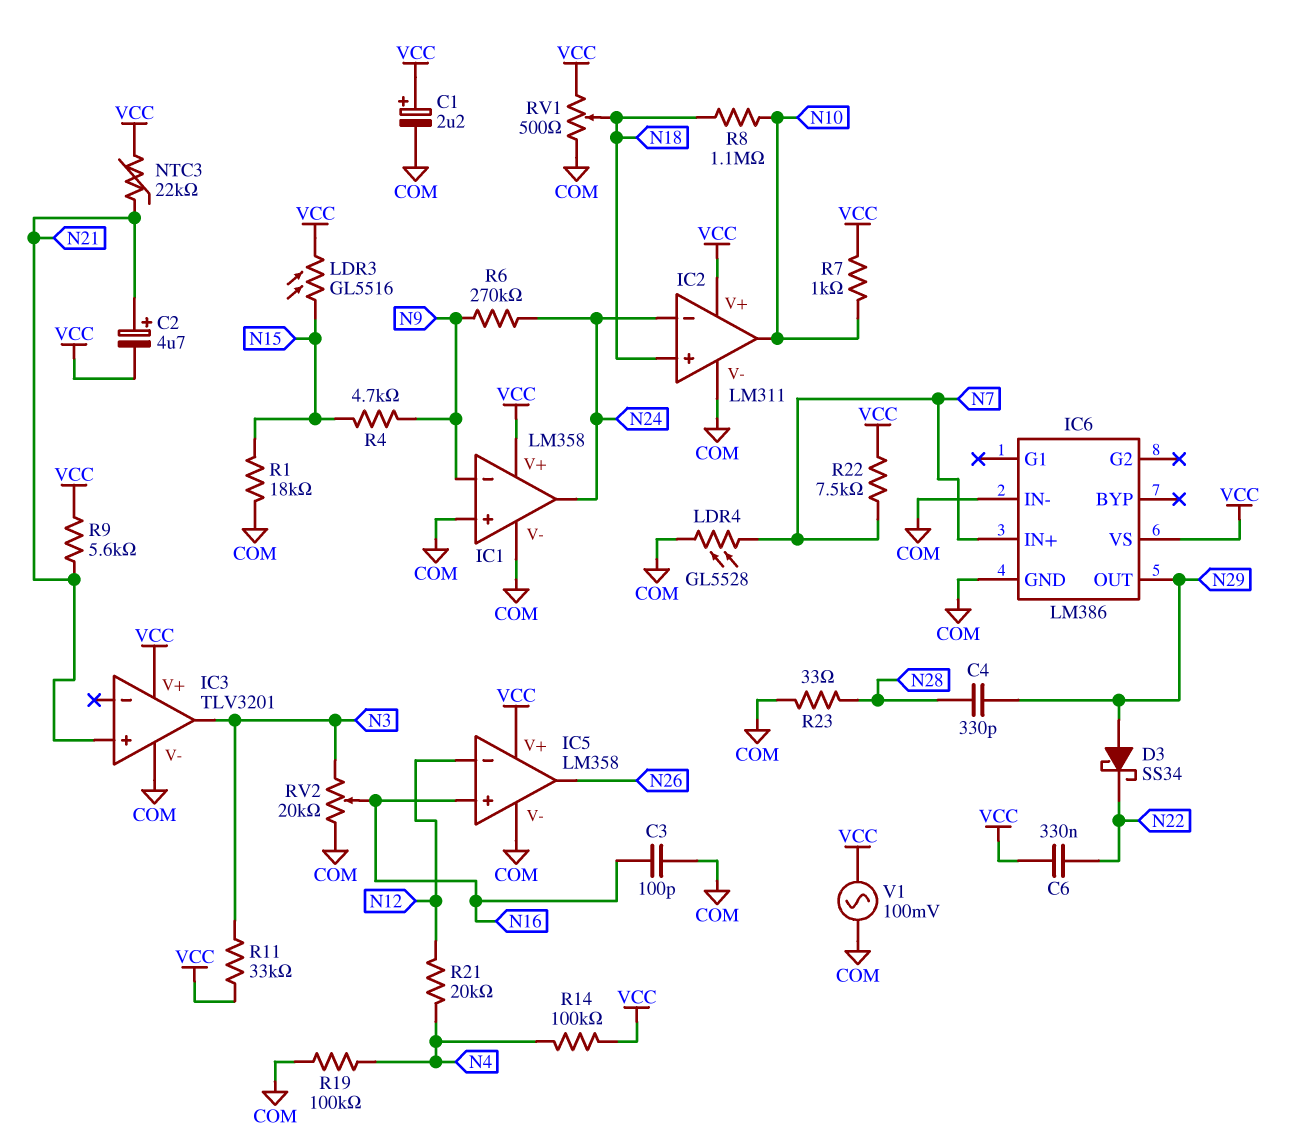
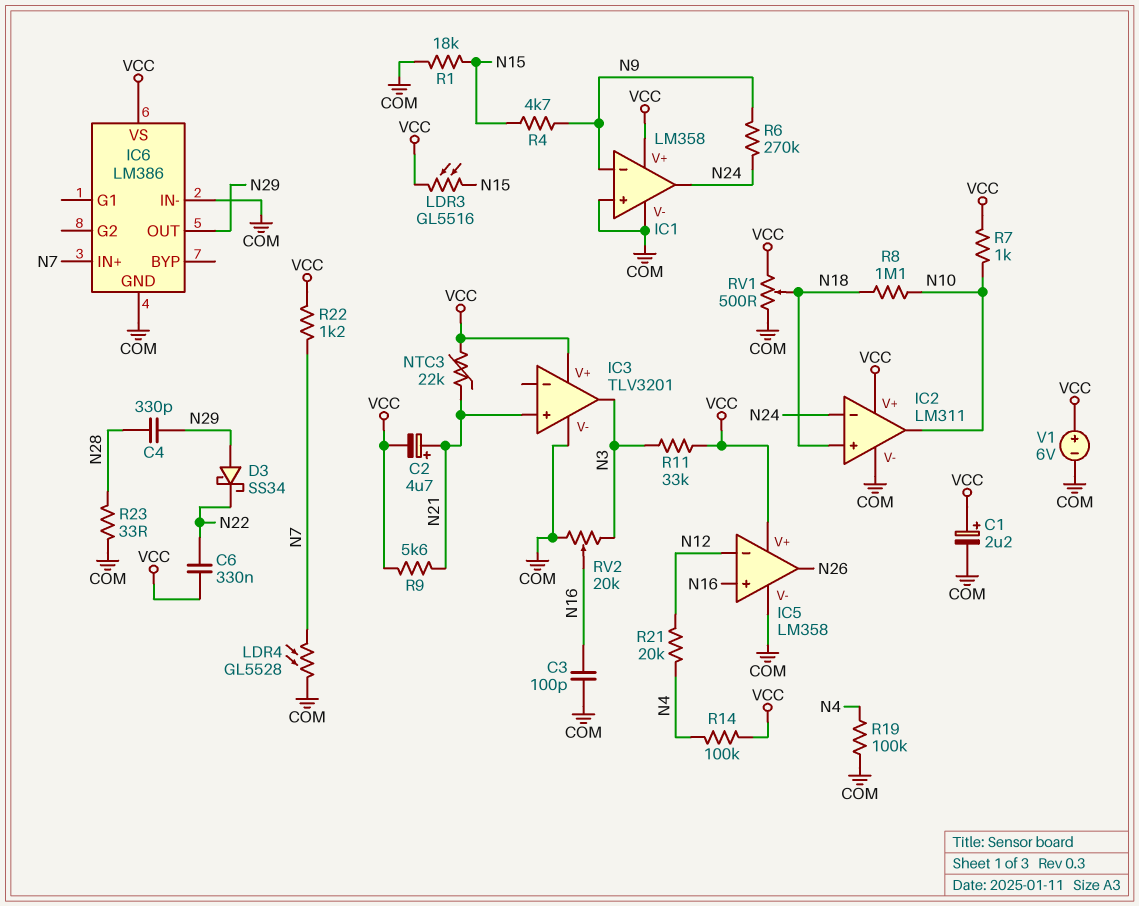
R22: 7.5k (N7, VCC) -> 1.2k (N7, VCC)
V1: AC 100mV (COM, VCC) -> 6V (plus VCC, minus COM)

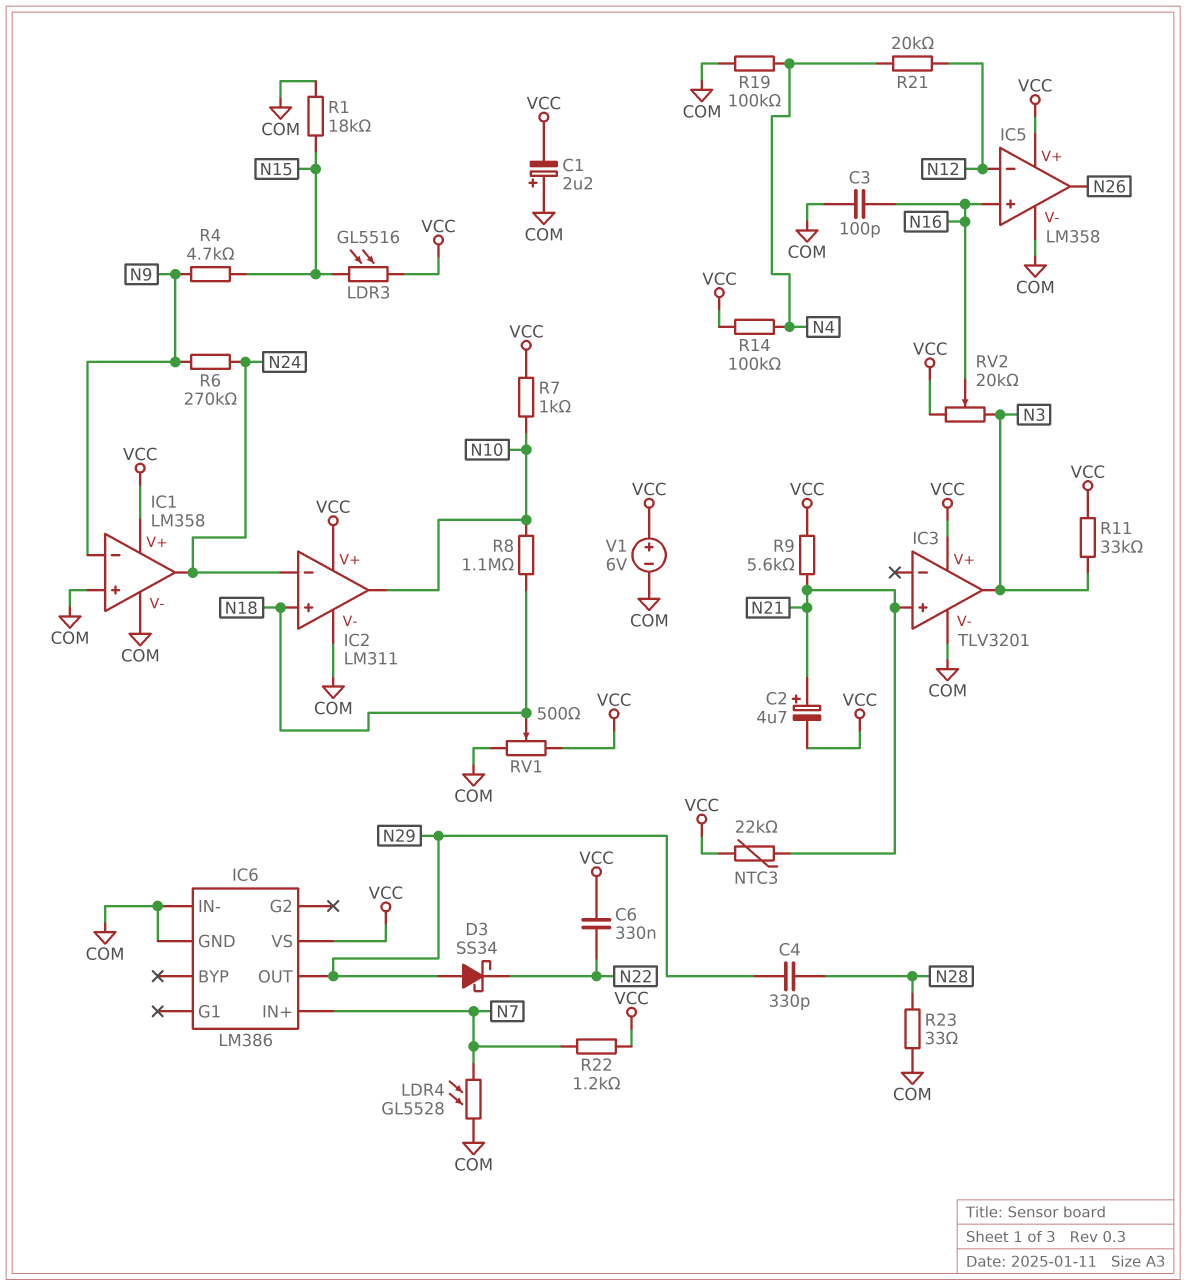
C1: 2.2uF (plus VCC, minus COM) -> 2.2uF (plus COM, minus VCC)
RV2: 20k (COM, N3, wiper N16) -> 20k (N3, VCC, wiper N16)

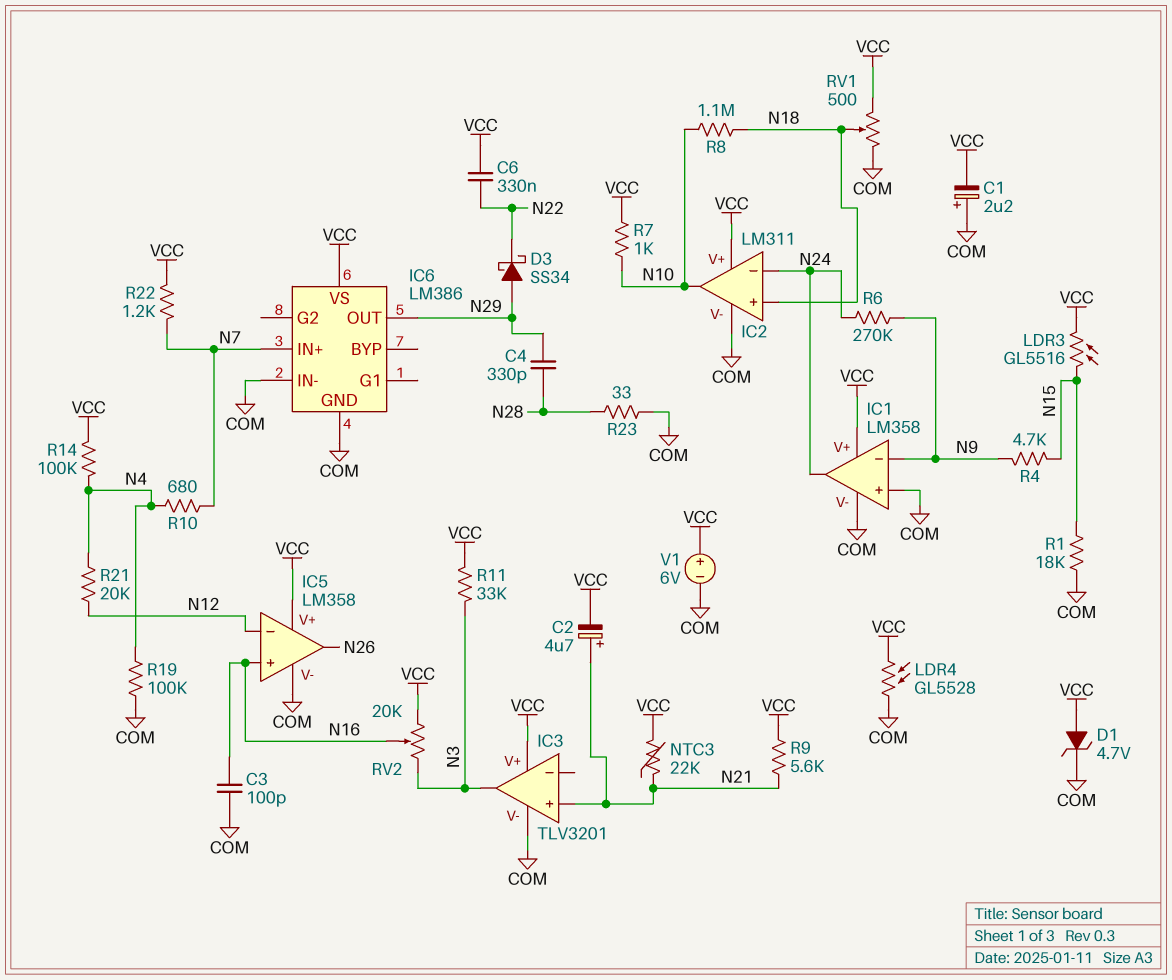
D1: none -> zener 4.7V (A VCC, K COM)
LDR4: GL5528 (COM, N7) -> GL5528 (COM, VCC)
R10: none -> 680 (N4, N7)

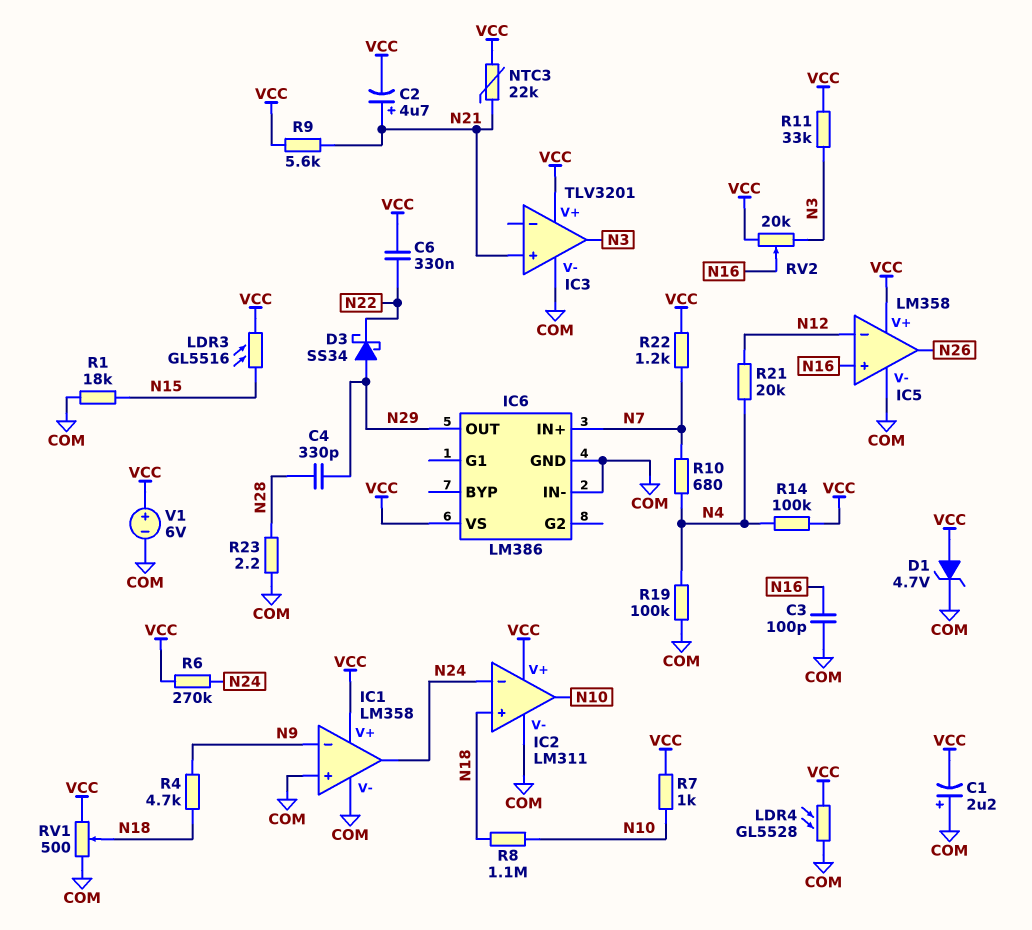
R4: 4.7k (N9, N15) -> 4.7k (N9, N18)
R6: 270k (N9, N24) -> 270k (N24, VCC)
R23: 33 (COM, N28) -> 2.2 (COM, N28)

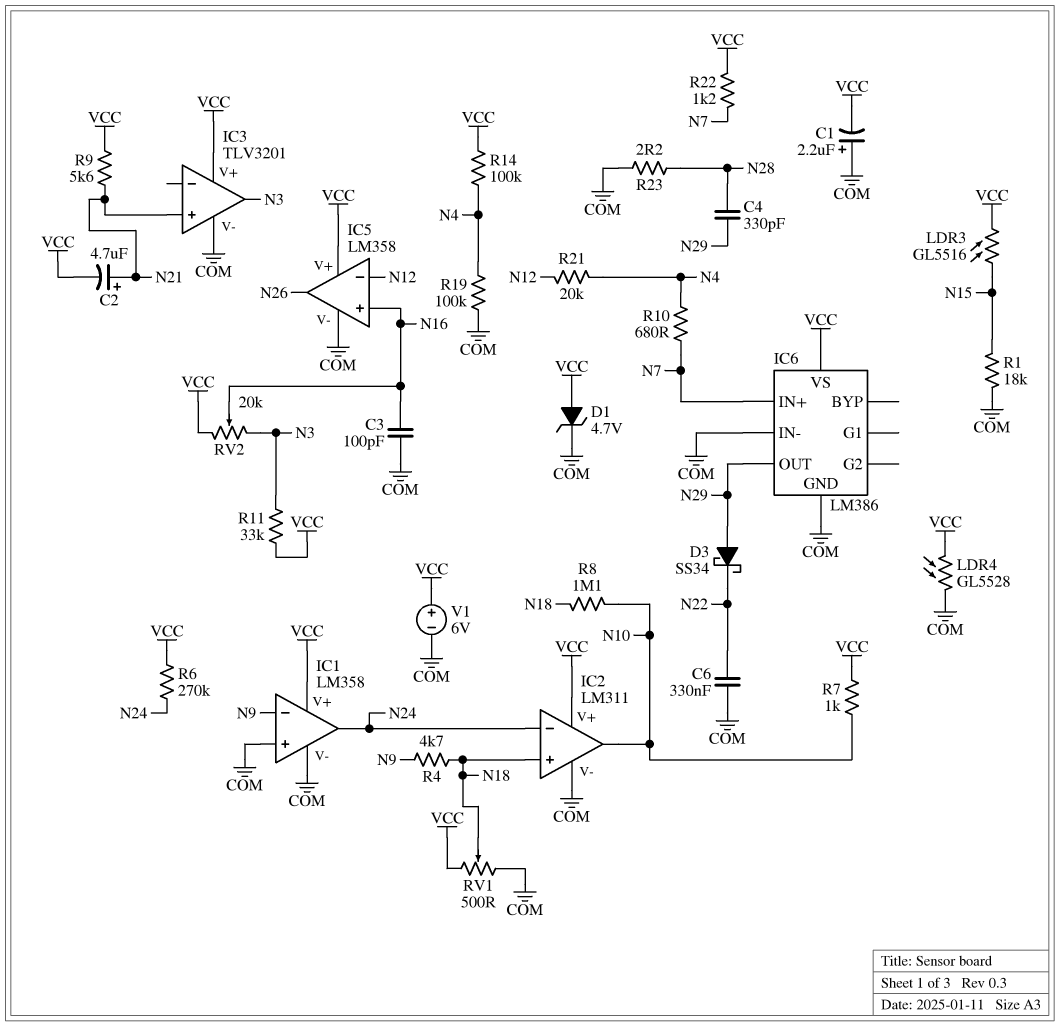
C6: 330nF (N22, VCC) -> 330nF (COM, N22)
NTC3: 22k (N21, VCC) -> none

